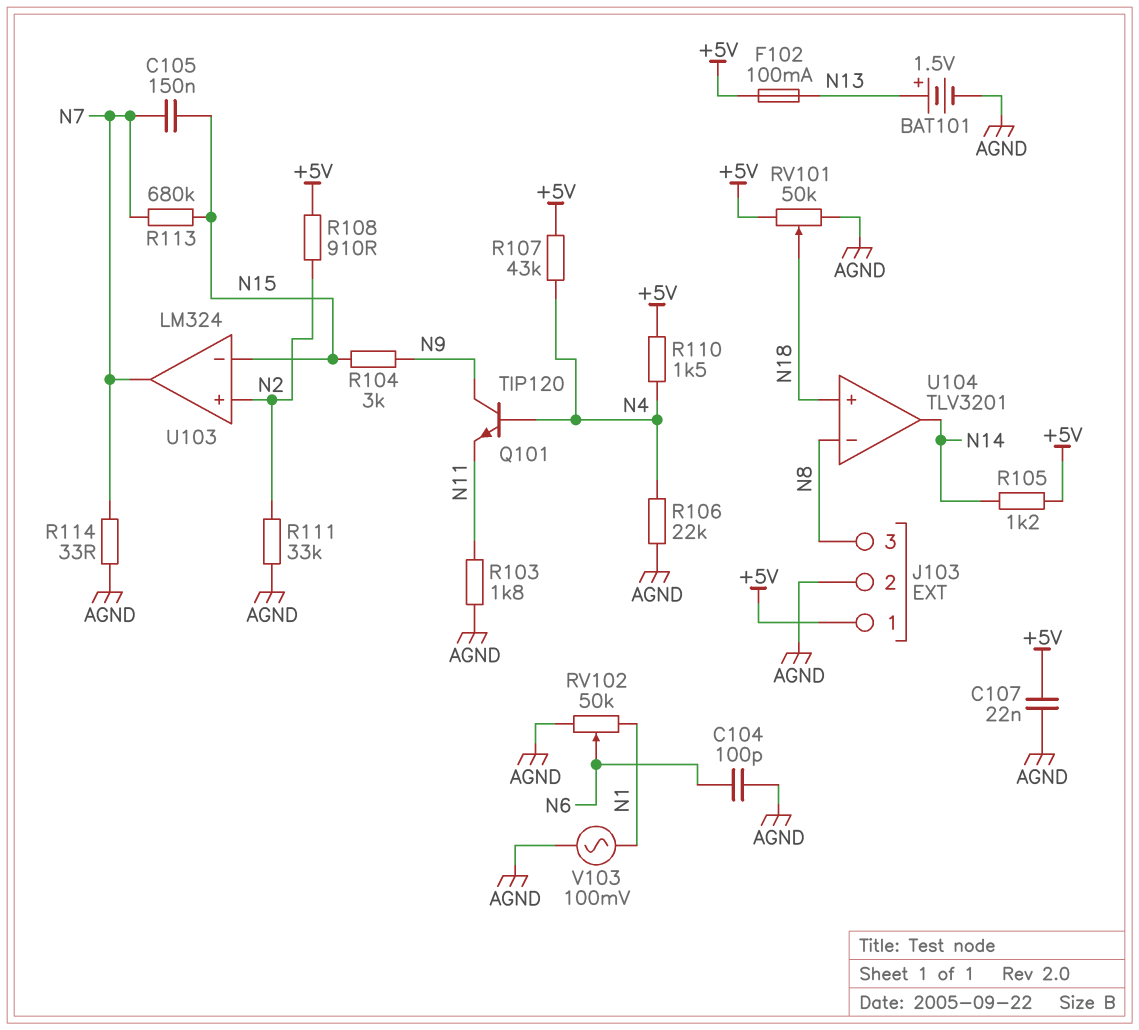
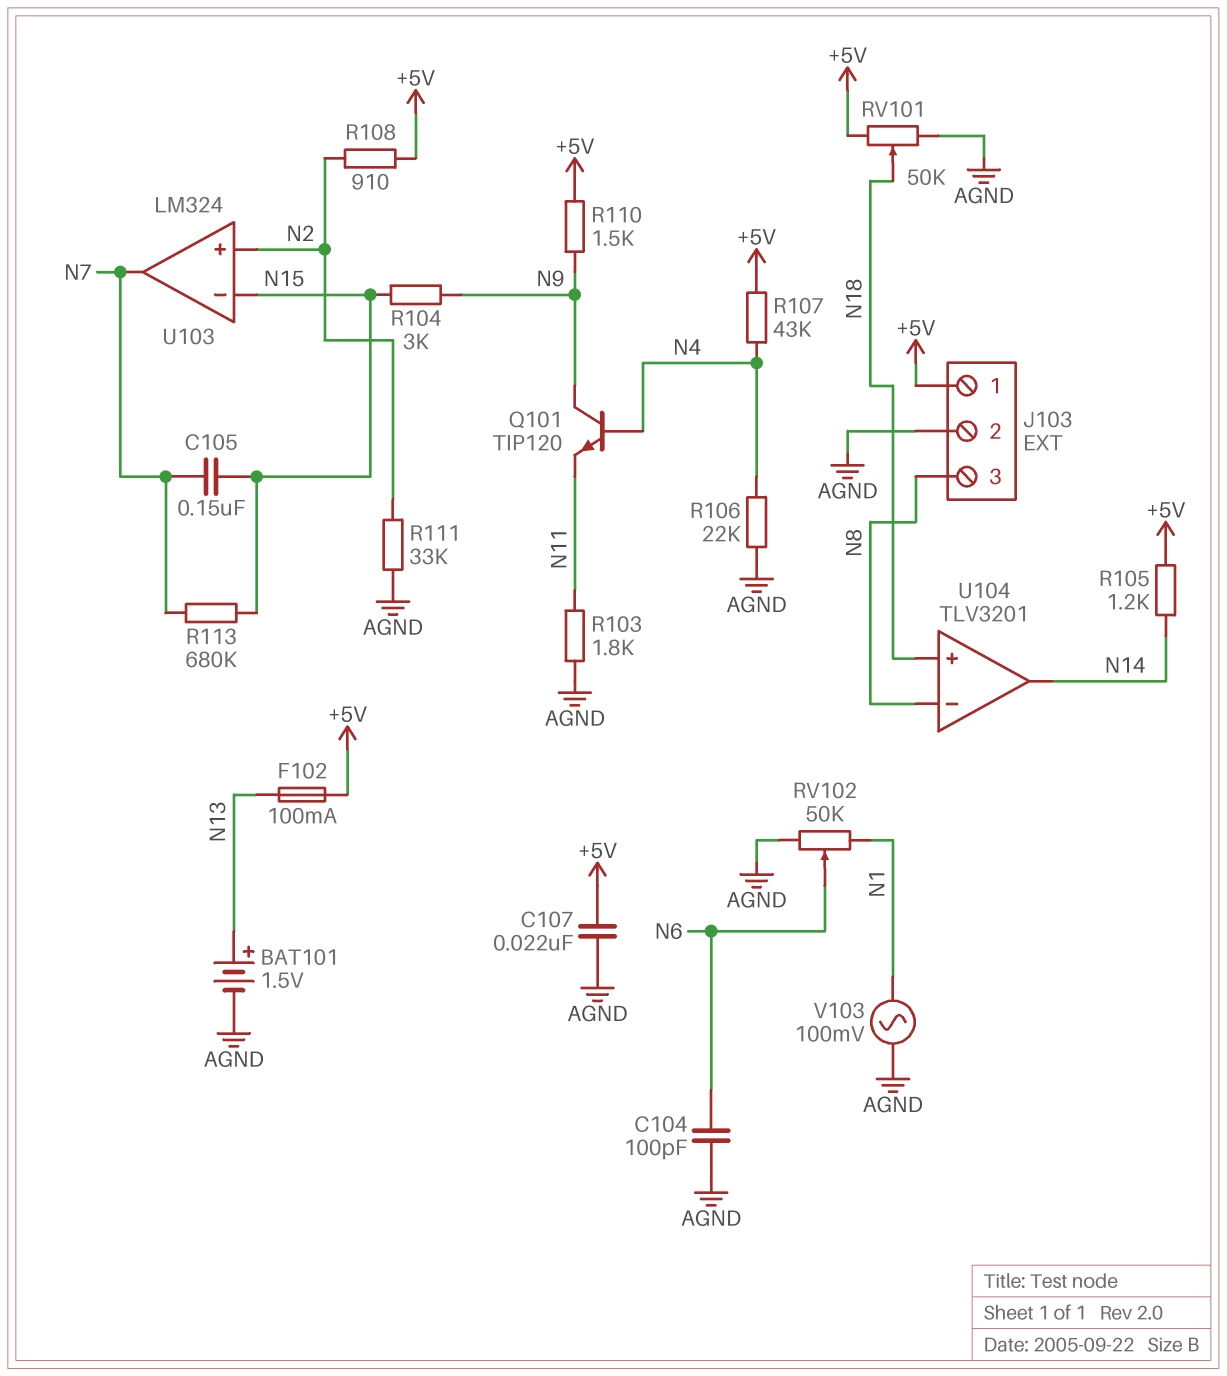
R110: 1.5k (+5V, N4) -> 1.5k (+5V, N9)
R114: 33 (AGND, N7) -> none

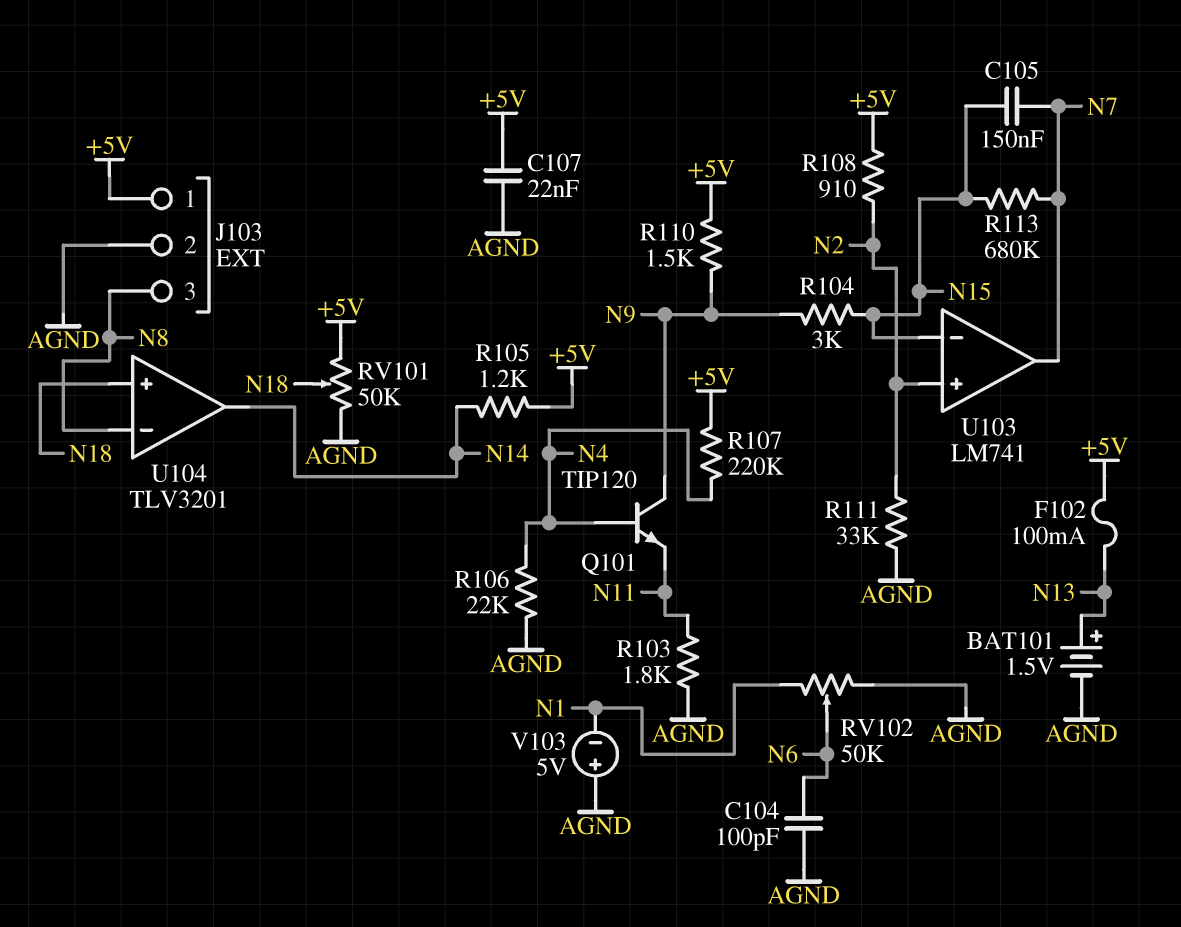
R107: 43k (+5V, N4) -> 220k (+5V, N4)
U103: LM324 -> LM741
V103: AC 100mV (AGND, N1) -> 5V (plus AGND, minus N1)

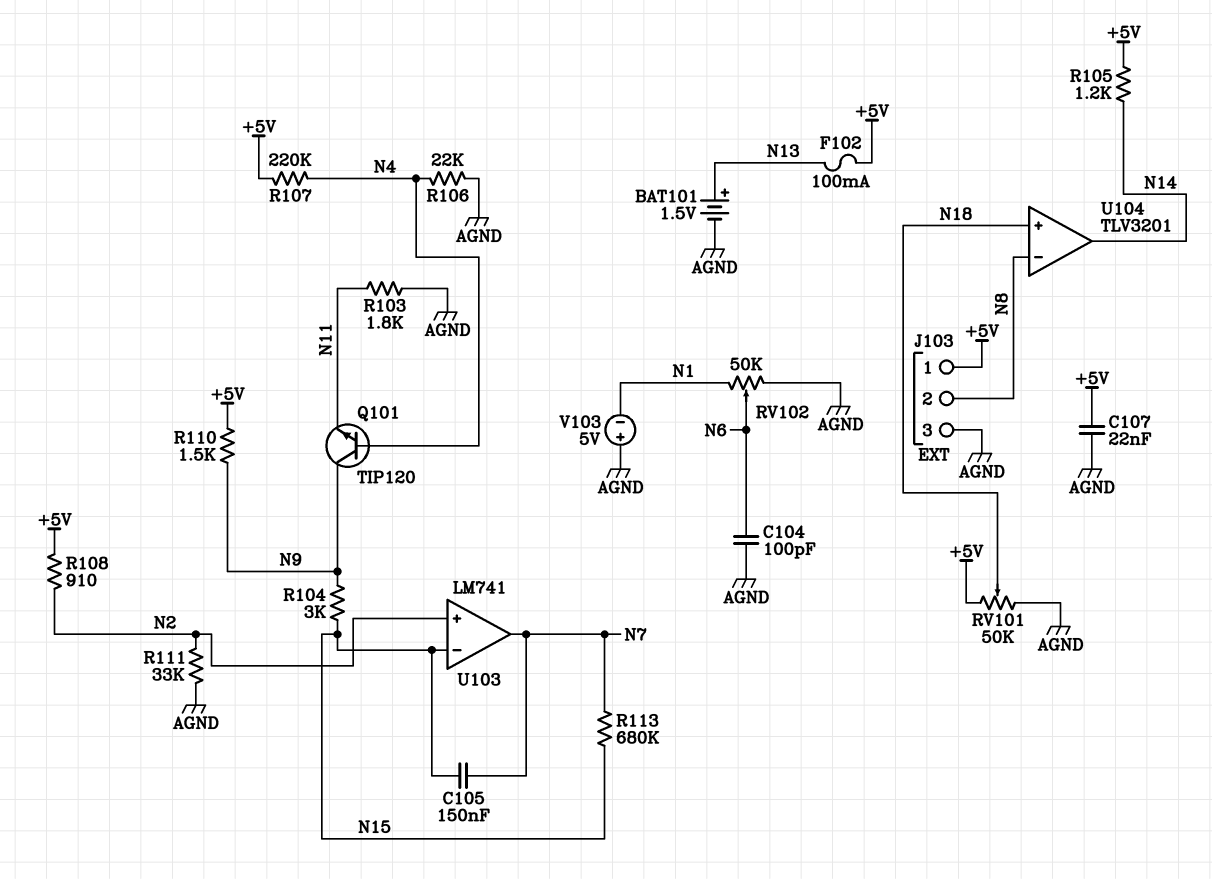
J103 pin 2: AGND -> N8
J103 pin 3: N8 -> AGND

